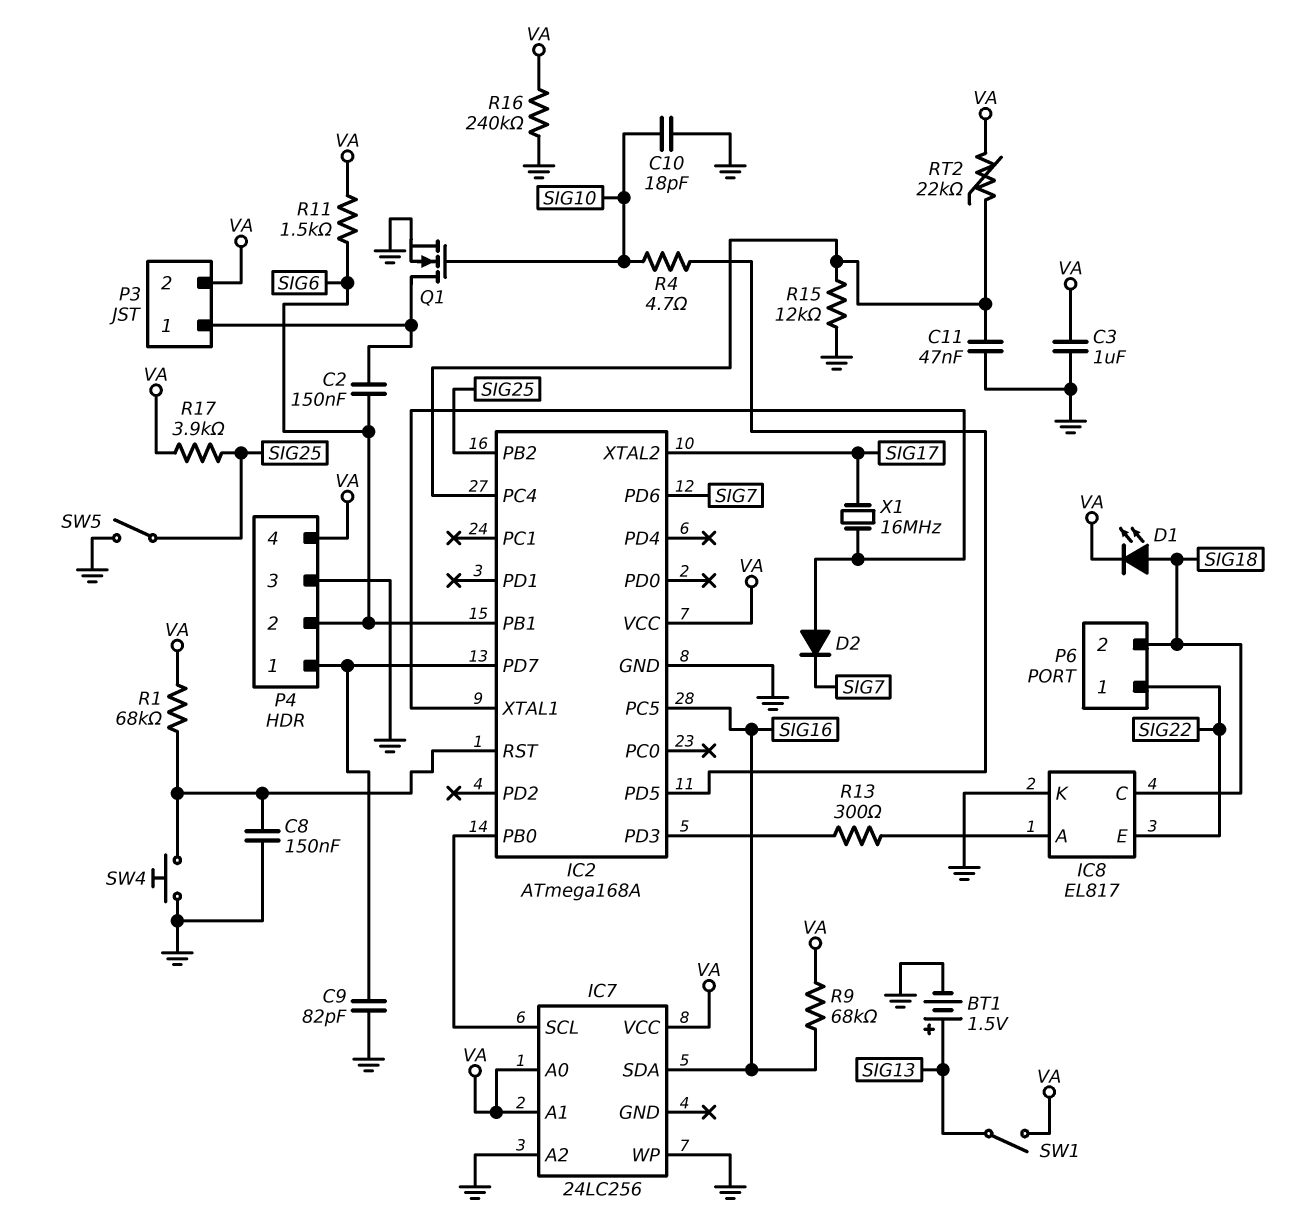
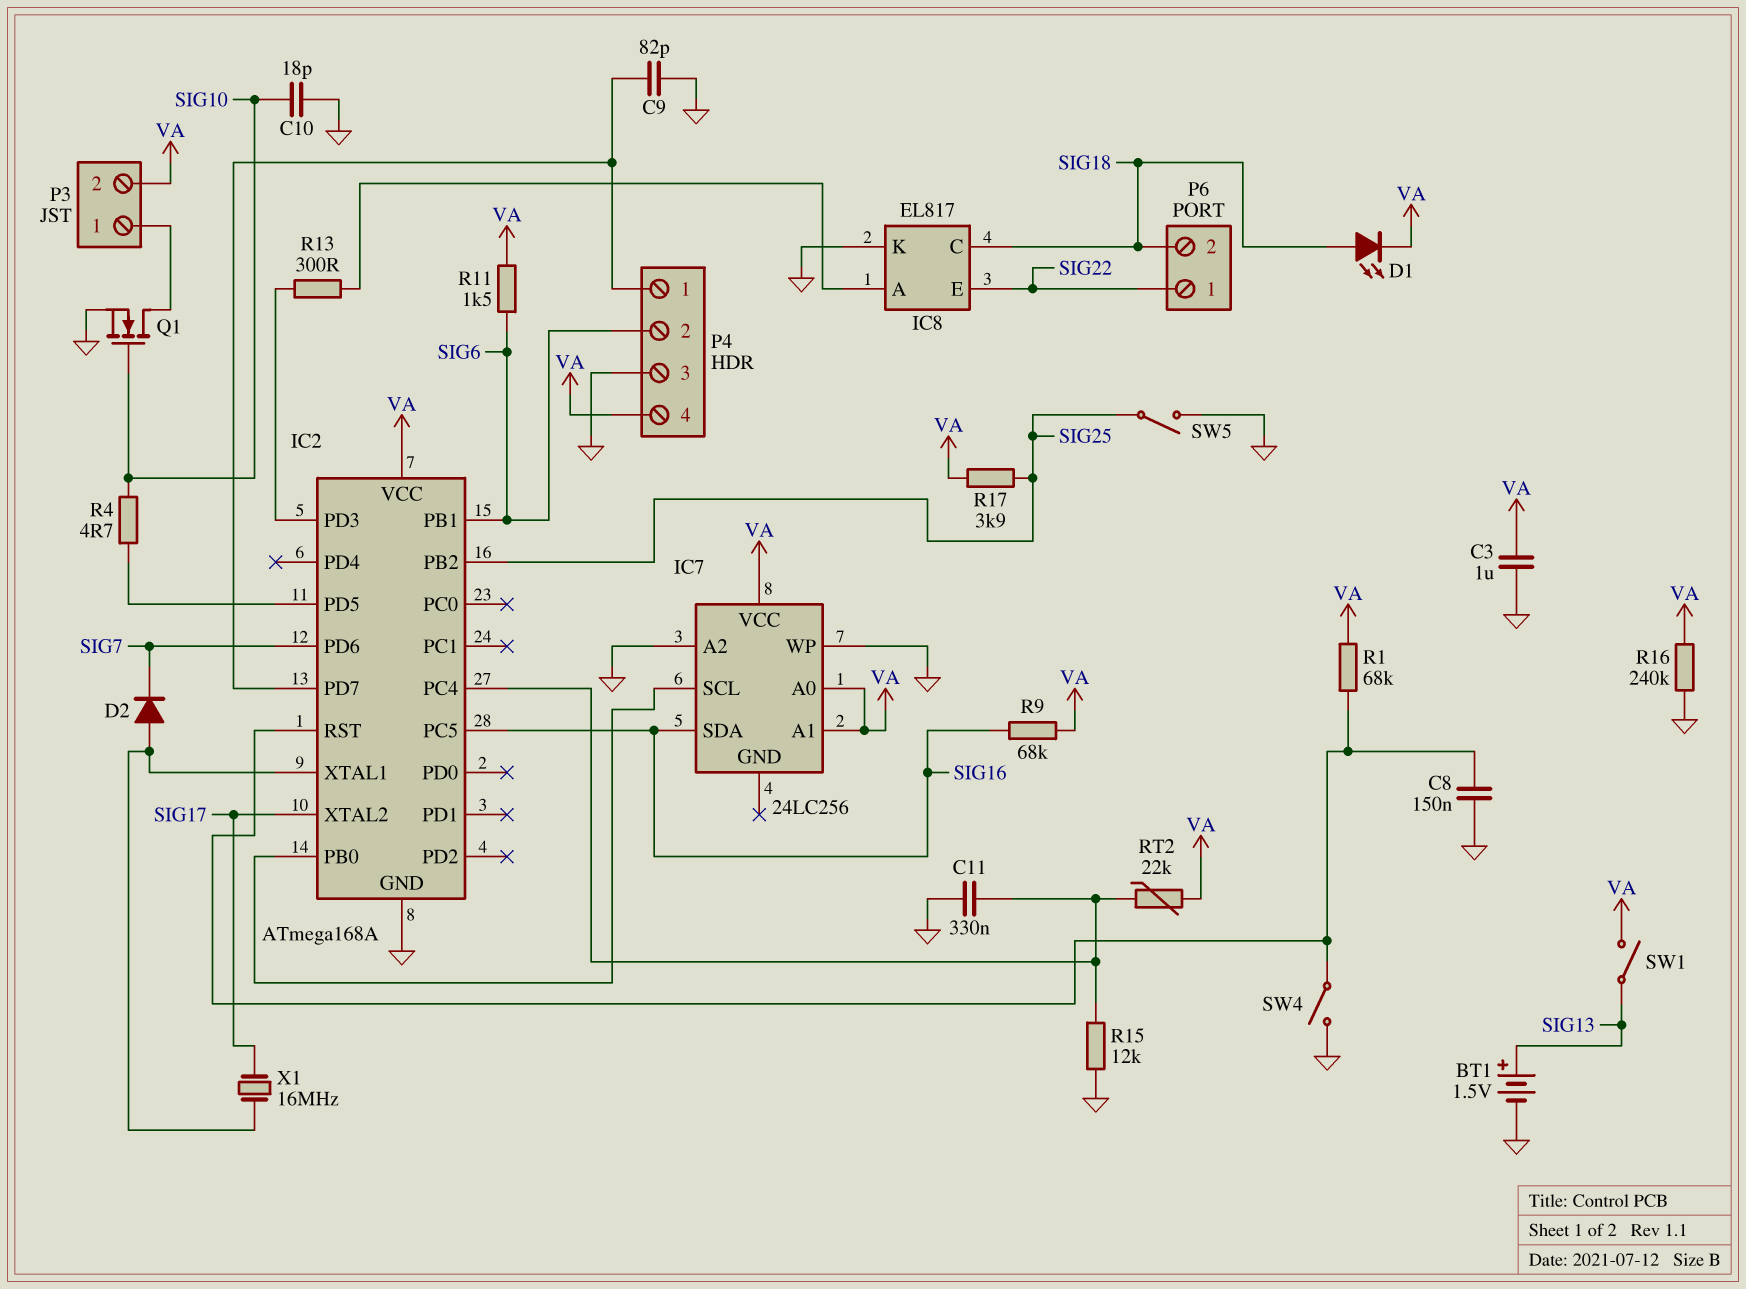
C2: 150nF (P3/1, SIG6) -> none
C11: 47nF (GND, IC2/PC4) -> 330nF (GND, IC2/PC4)
SW4: button (GND, IC2/RST) -> switch (GND, IC2/RST)

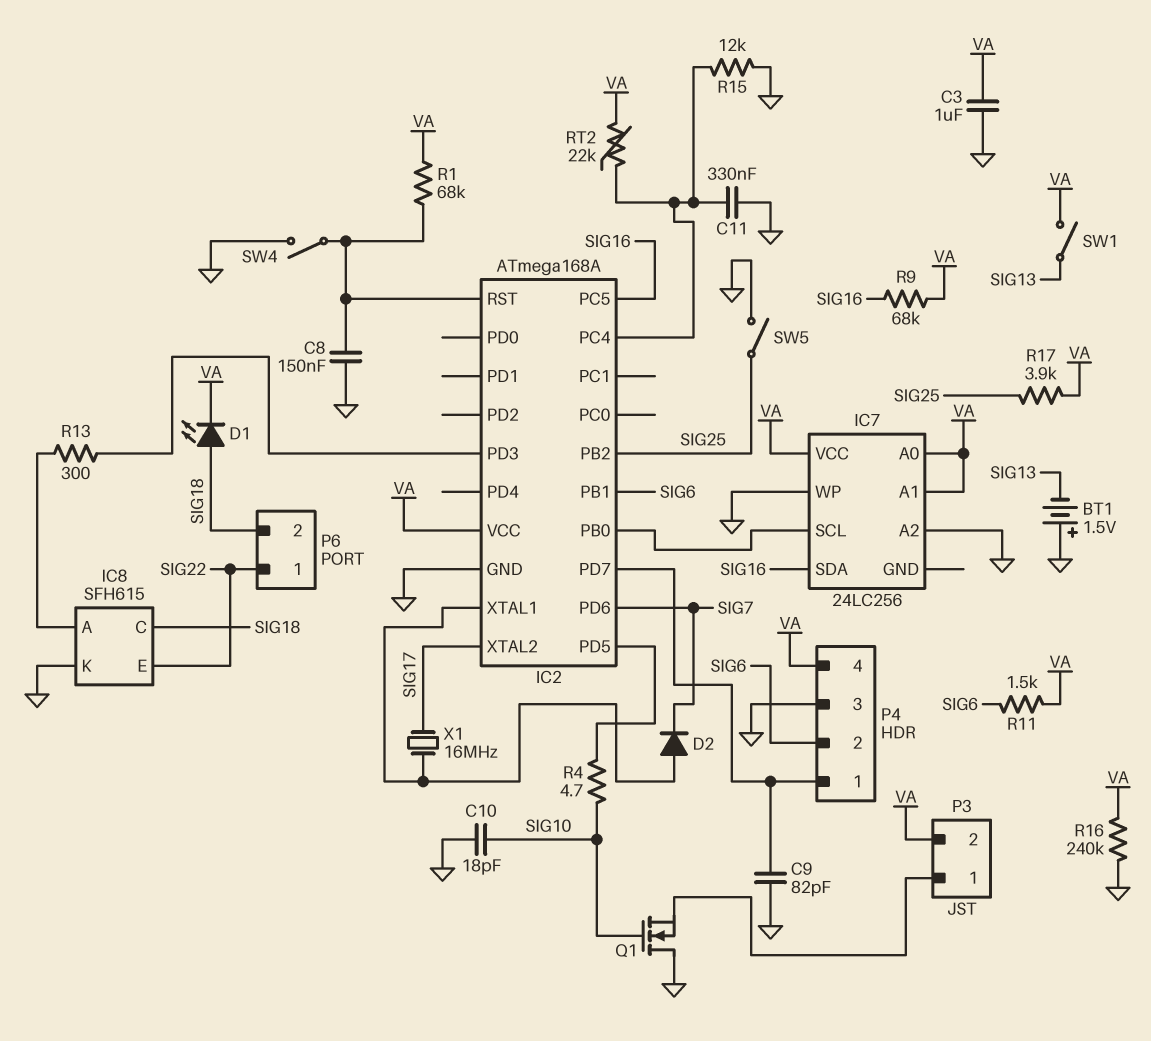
BT1: 1.5V (plus SIG13, minus GND) -> 1.5V (plus GND, minus SIG13)
IC8: EL817 -> SFH615
Q1: NMOS (G SIG10, D P3/1, S GND) -> NMOS (G SIG10, D GND, S P3/1)

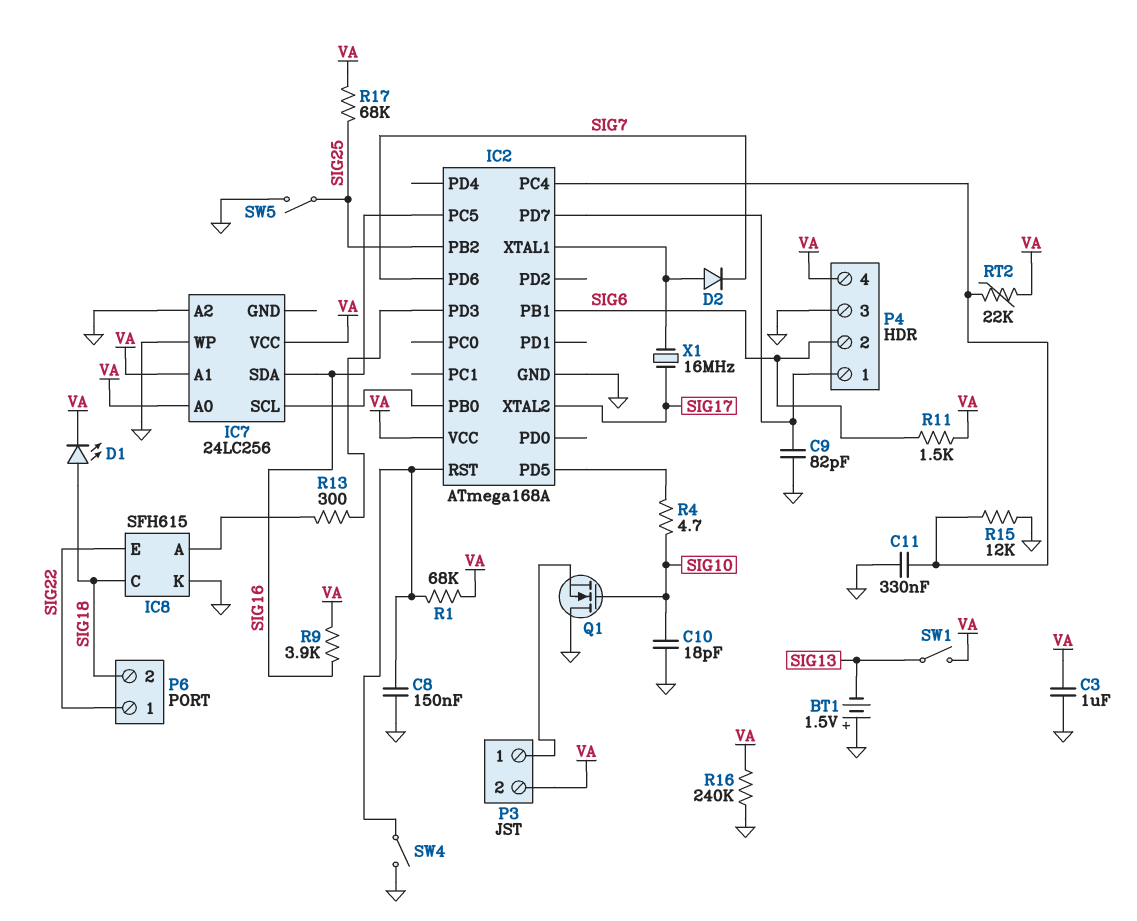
R9: 68k (SIG16, VA) -> 3.9k (SIG16, VA)
R17: 3.9k (SIG25, VA) -> 68k (SIG25, VA)

